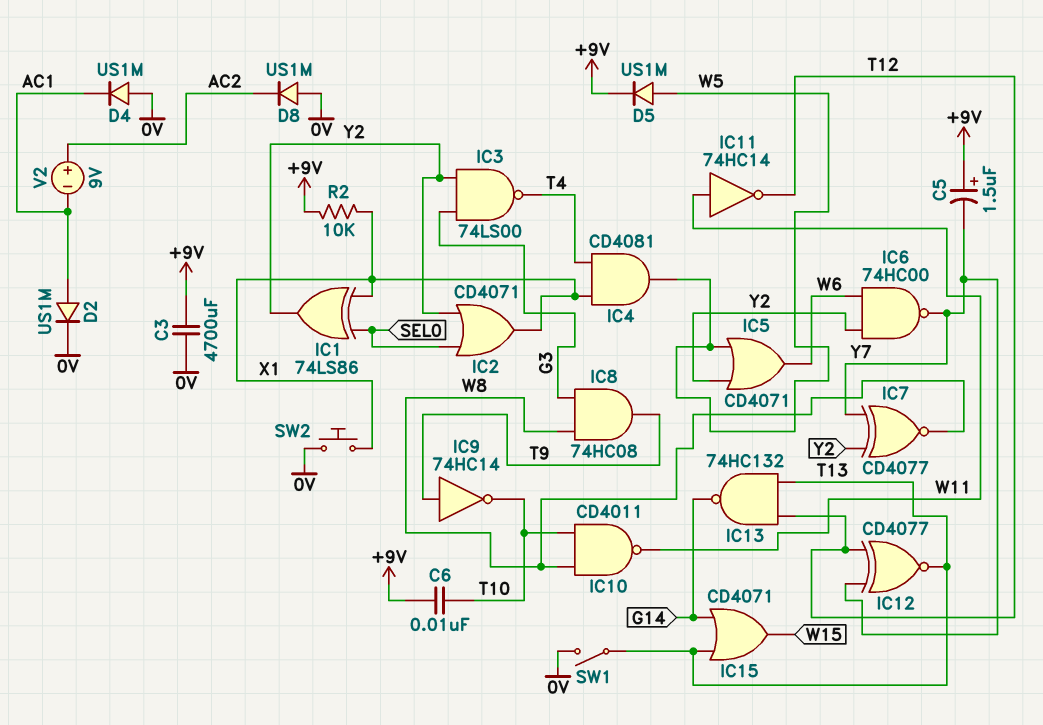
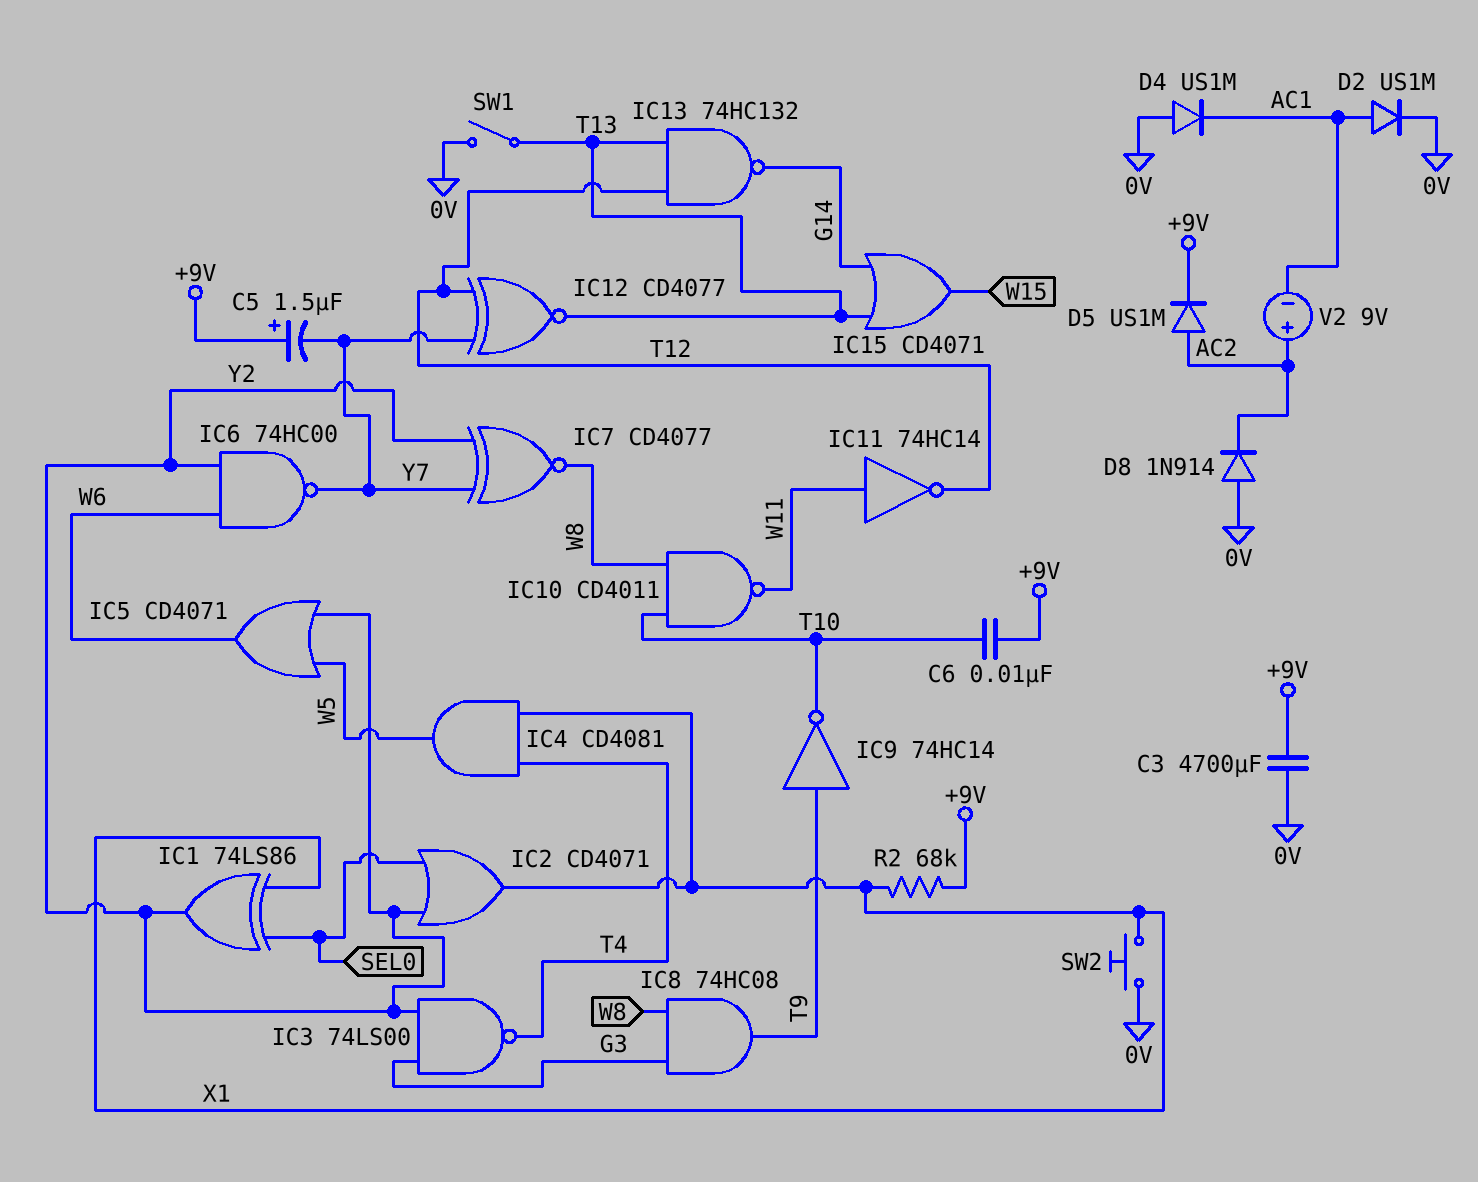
D5: diode US1M (A W5, K +9V) -> diode US1M (A AC2, K +9V)
D8: diode US1M (A 0V, K AC2) -> diode 1N914 (A 0V, K AC2)
R2: 10k (+9V, X1) -> 68k (+9V, X1)

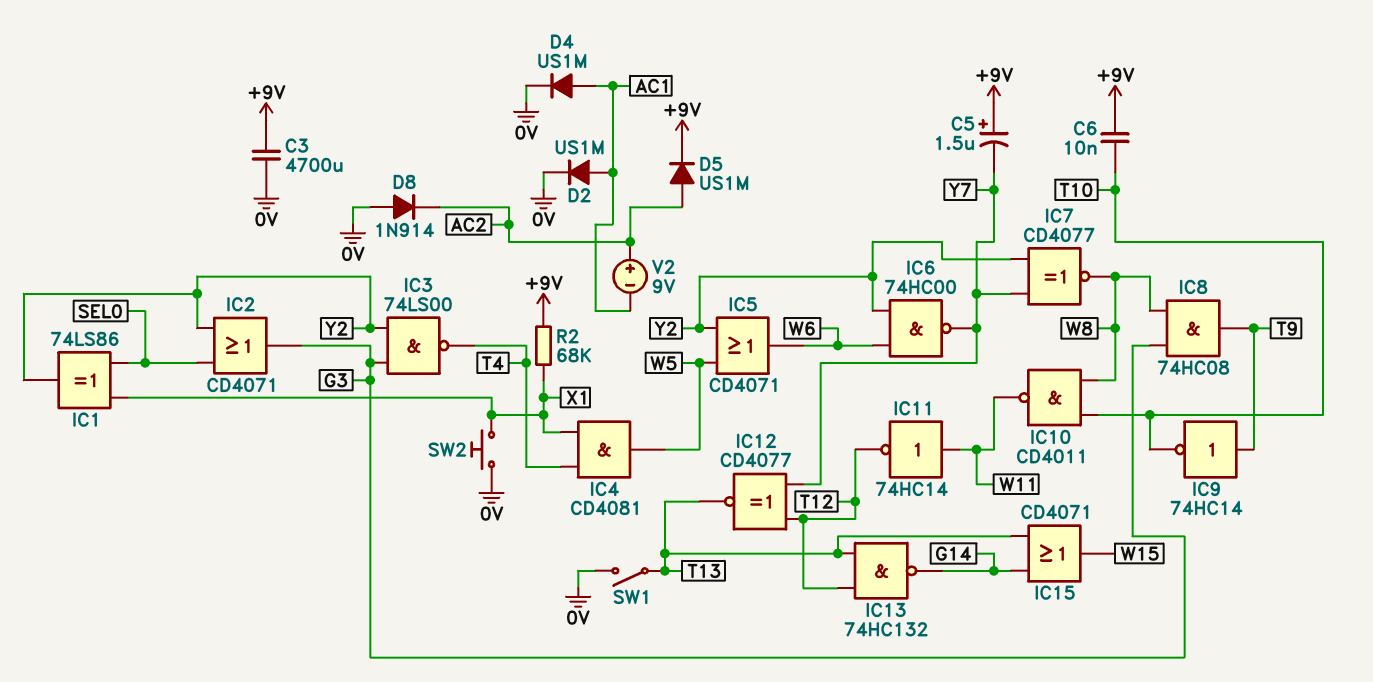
D4: diode US1M (A 0V, K AC1) -> diode US1M (A AC1, K 0V)
IC2: OR CD4071 (in SEL0, in Y2, out X1) -> OR CD4071 (in SEL0, in Y2, out G3)

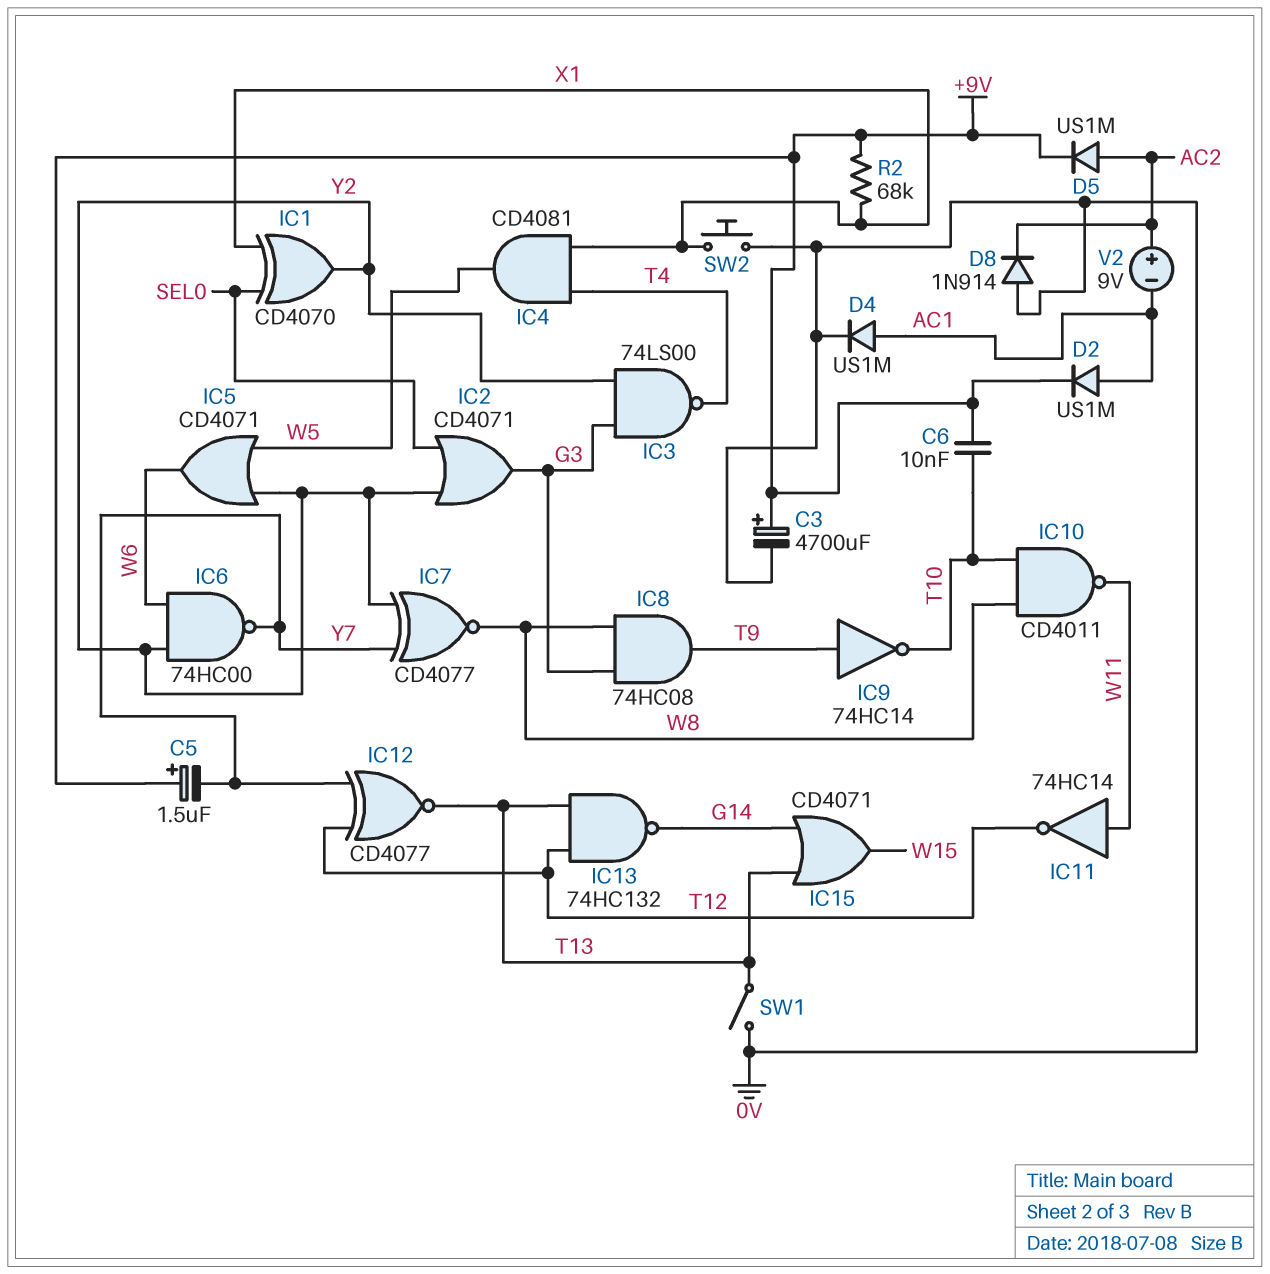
C3: 4700uF (+9V, 0V) -> 4700uF (plus +9V, minus 0V)
D2: diode US1M (A AC1, K 0V) -> diode US1M (A AC1, K +9V)
IC1: XOR 74LS86 (in SEL0, in X1, out Y2) -> XOR CD4070 (in SEL0, in X1, out Y2)

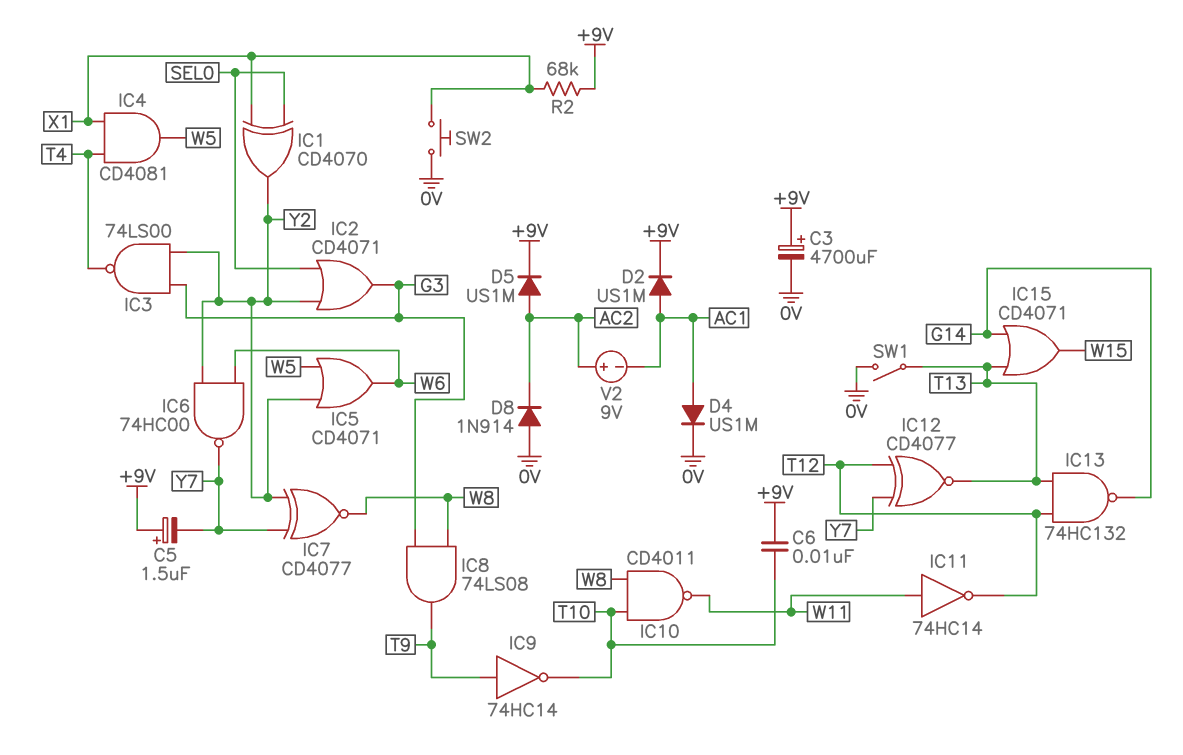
IC8: AND 74HC08 (in G3, in W8, out T9) -> AND 74LS08 (in G3, in W8, out T9)

